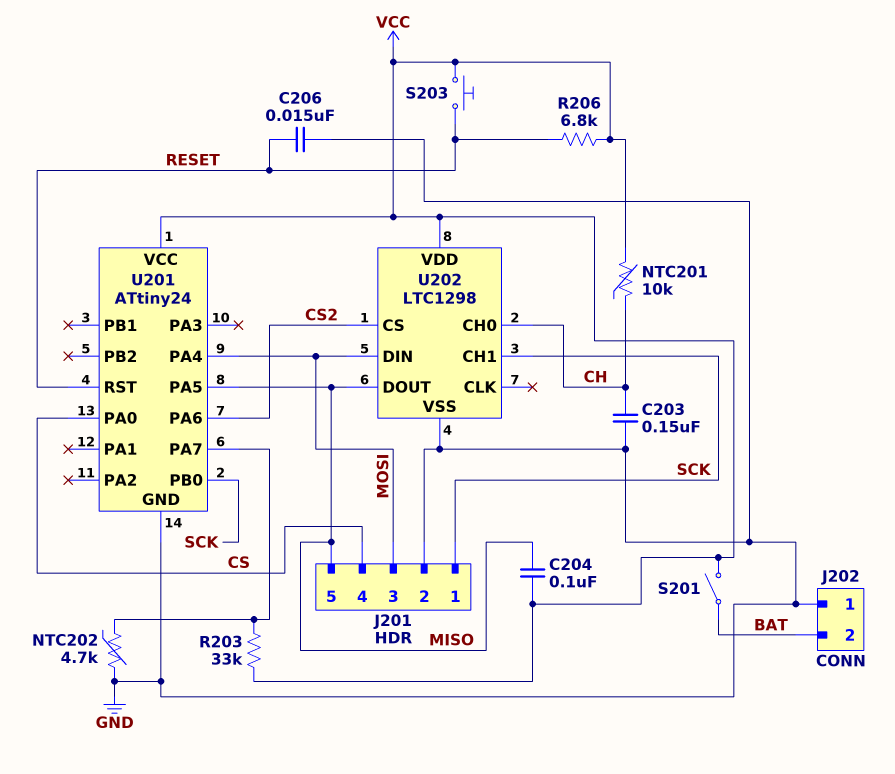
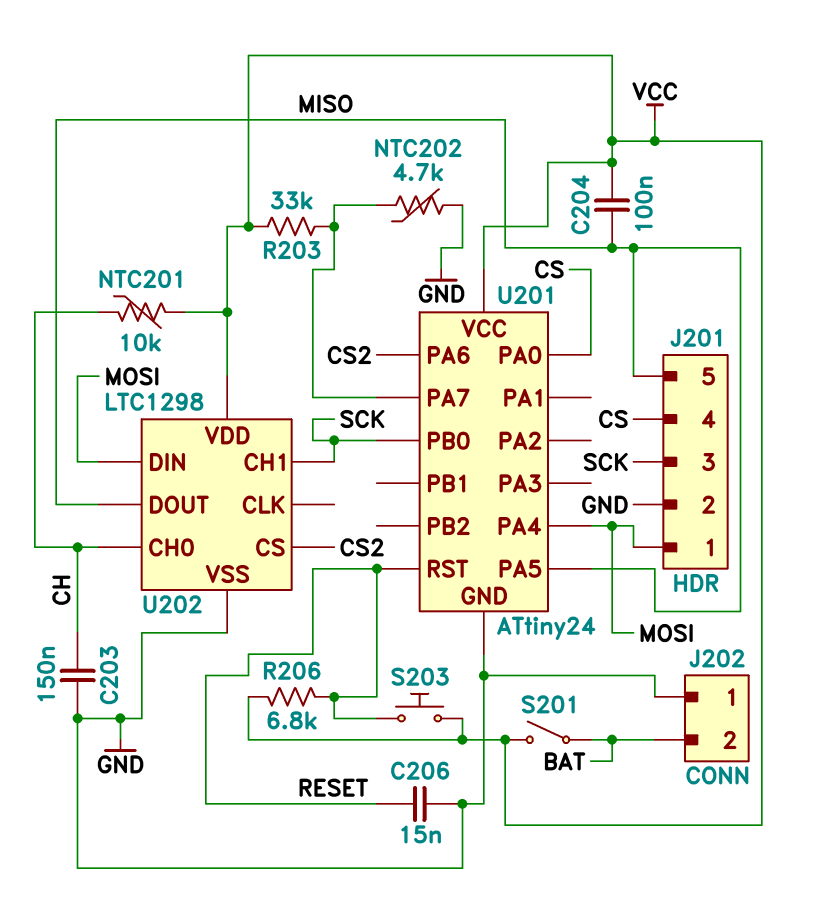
J201 pin 1: SCK -> MOSI
J201 pin 3: MOSI -> SCK

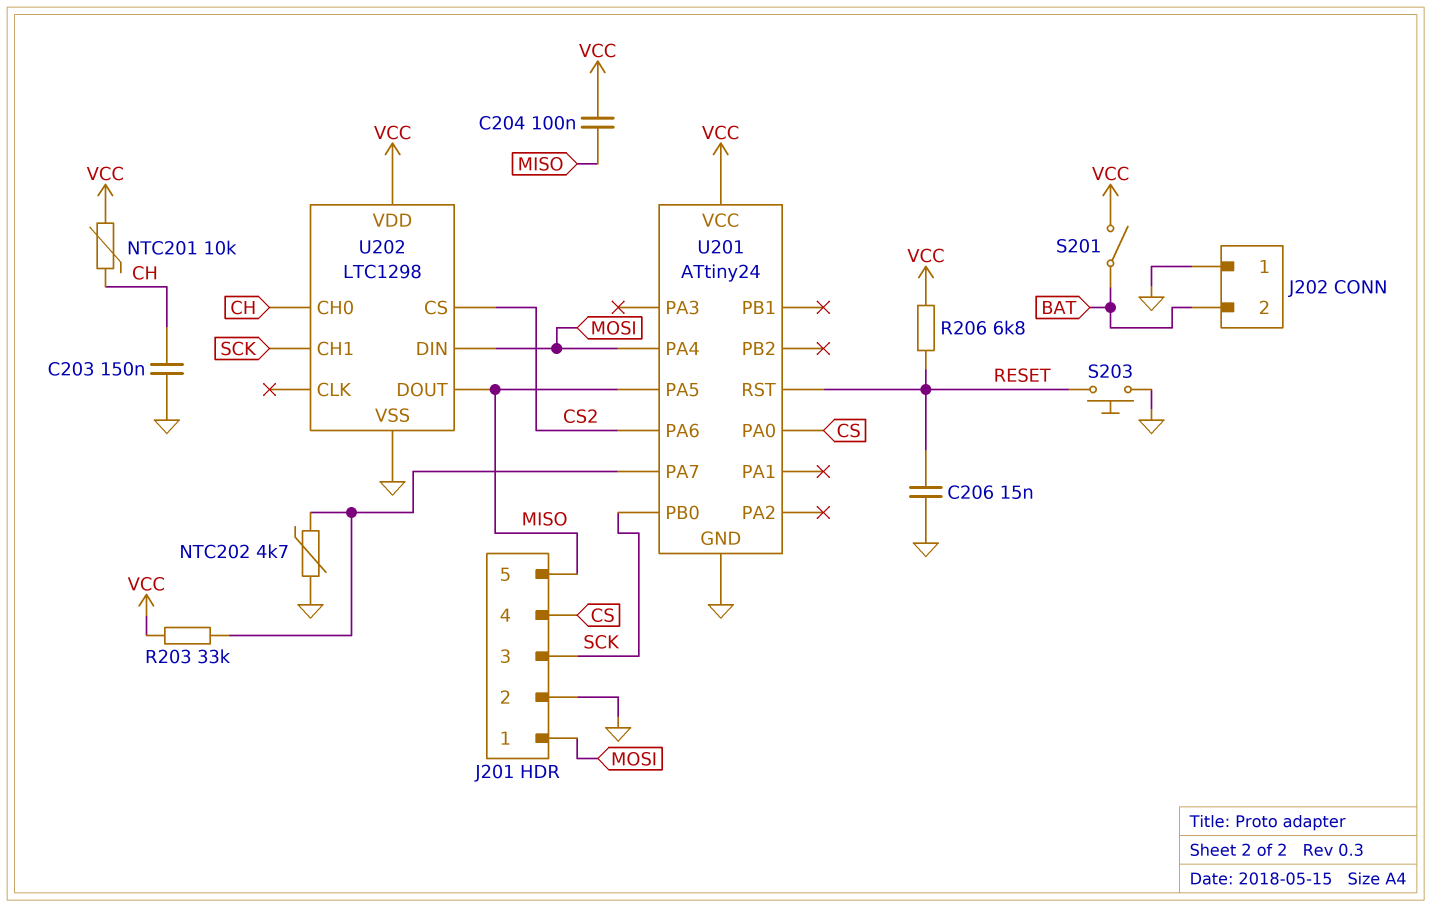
S203: button (RESET, VCC) -> button (GND, RESET)

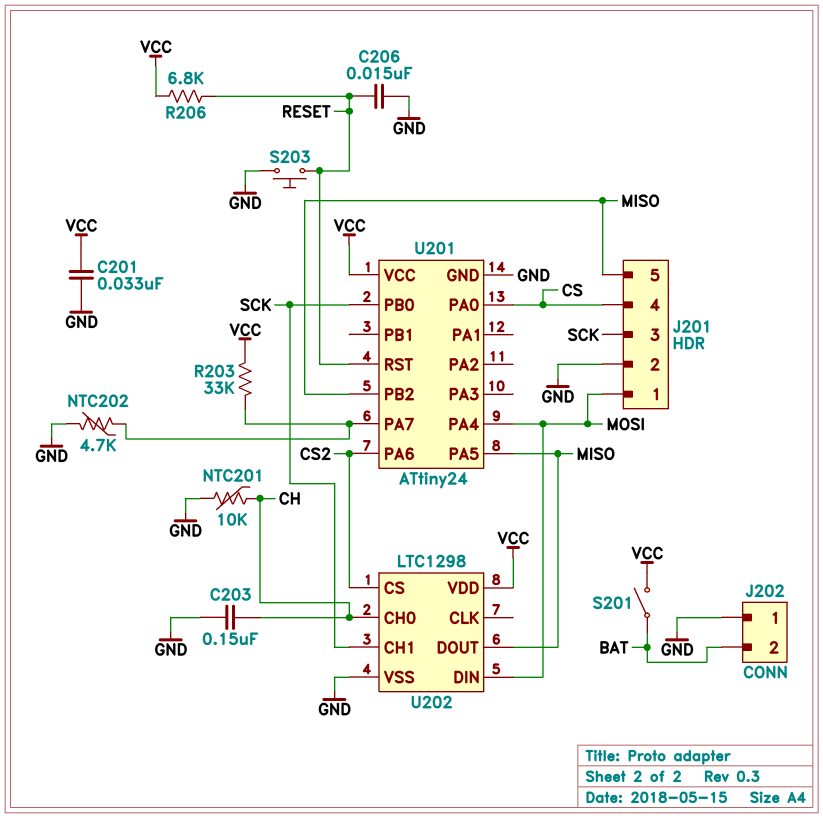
C201: none -> 33nF (GND, VCC)
C204: 100nF (MISO, VCC) -> none
NTC201: 10k (CH, VCC) -> 10k (CH, GND)
U201 pin PB2: none -> MISO

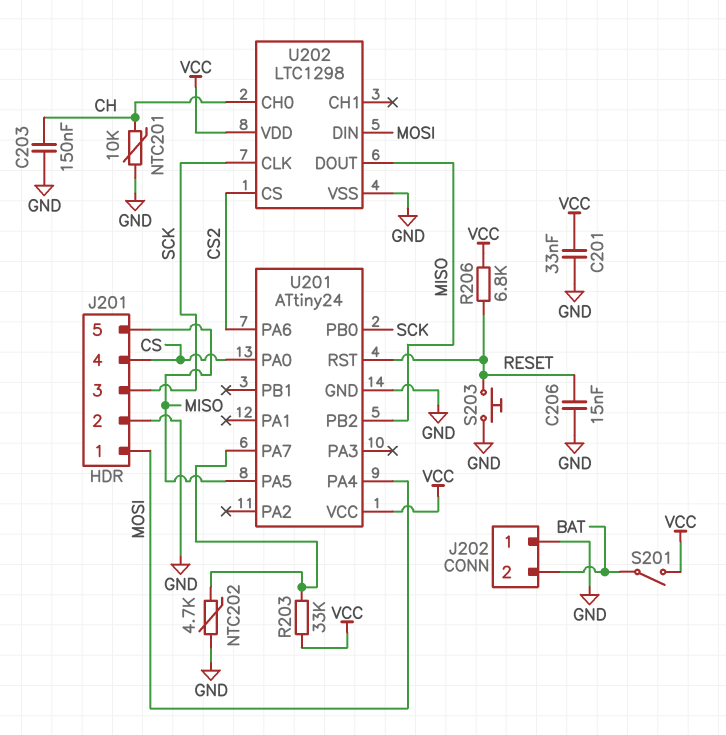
U202 pin CH1: SCK -> none
U202 pin CLK: none -> SCK

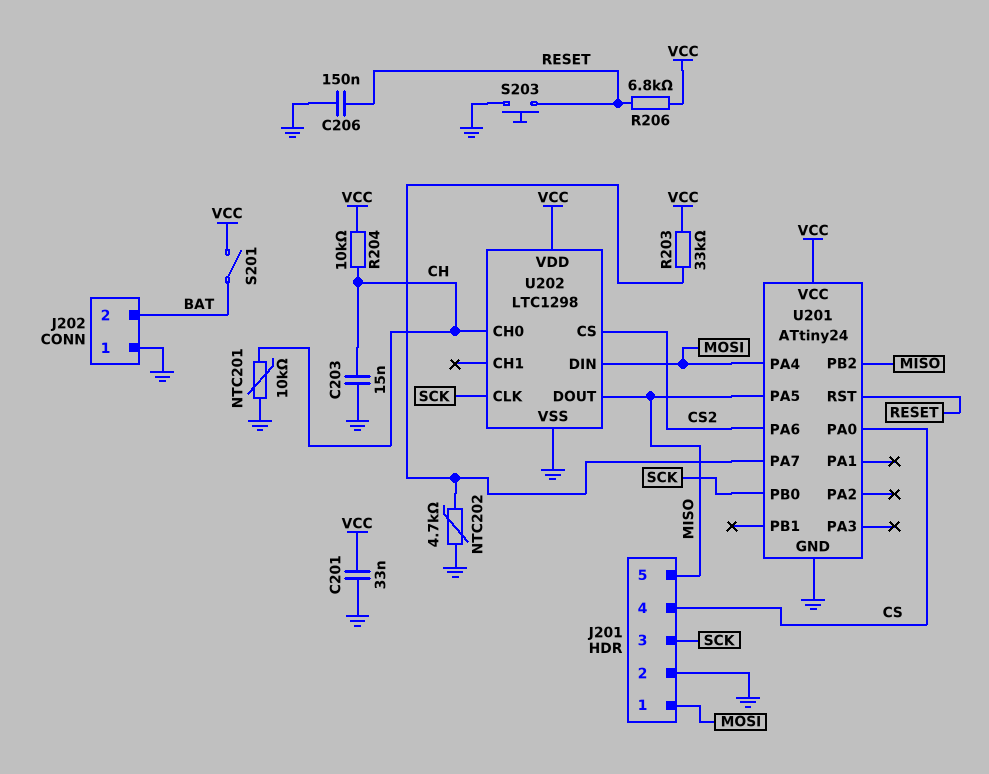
C203: 150nF (CH, GND) -> 15nF (CH, GND)
C206: 15nF (GND, RESET) -> 150nF (GND, RESET)
R204: none -> 10k (CH, VCC)

